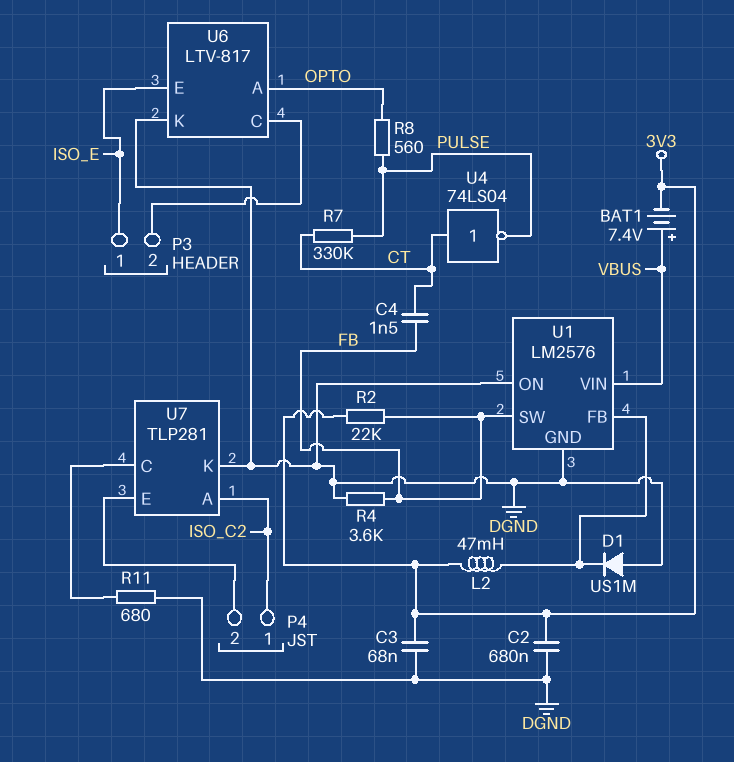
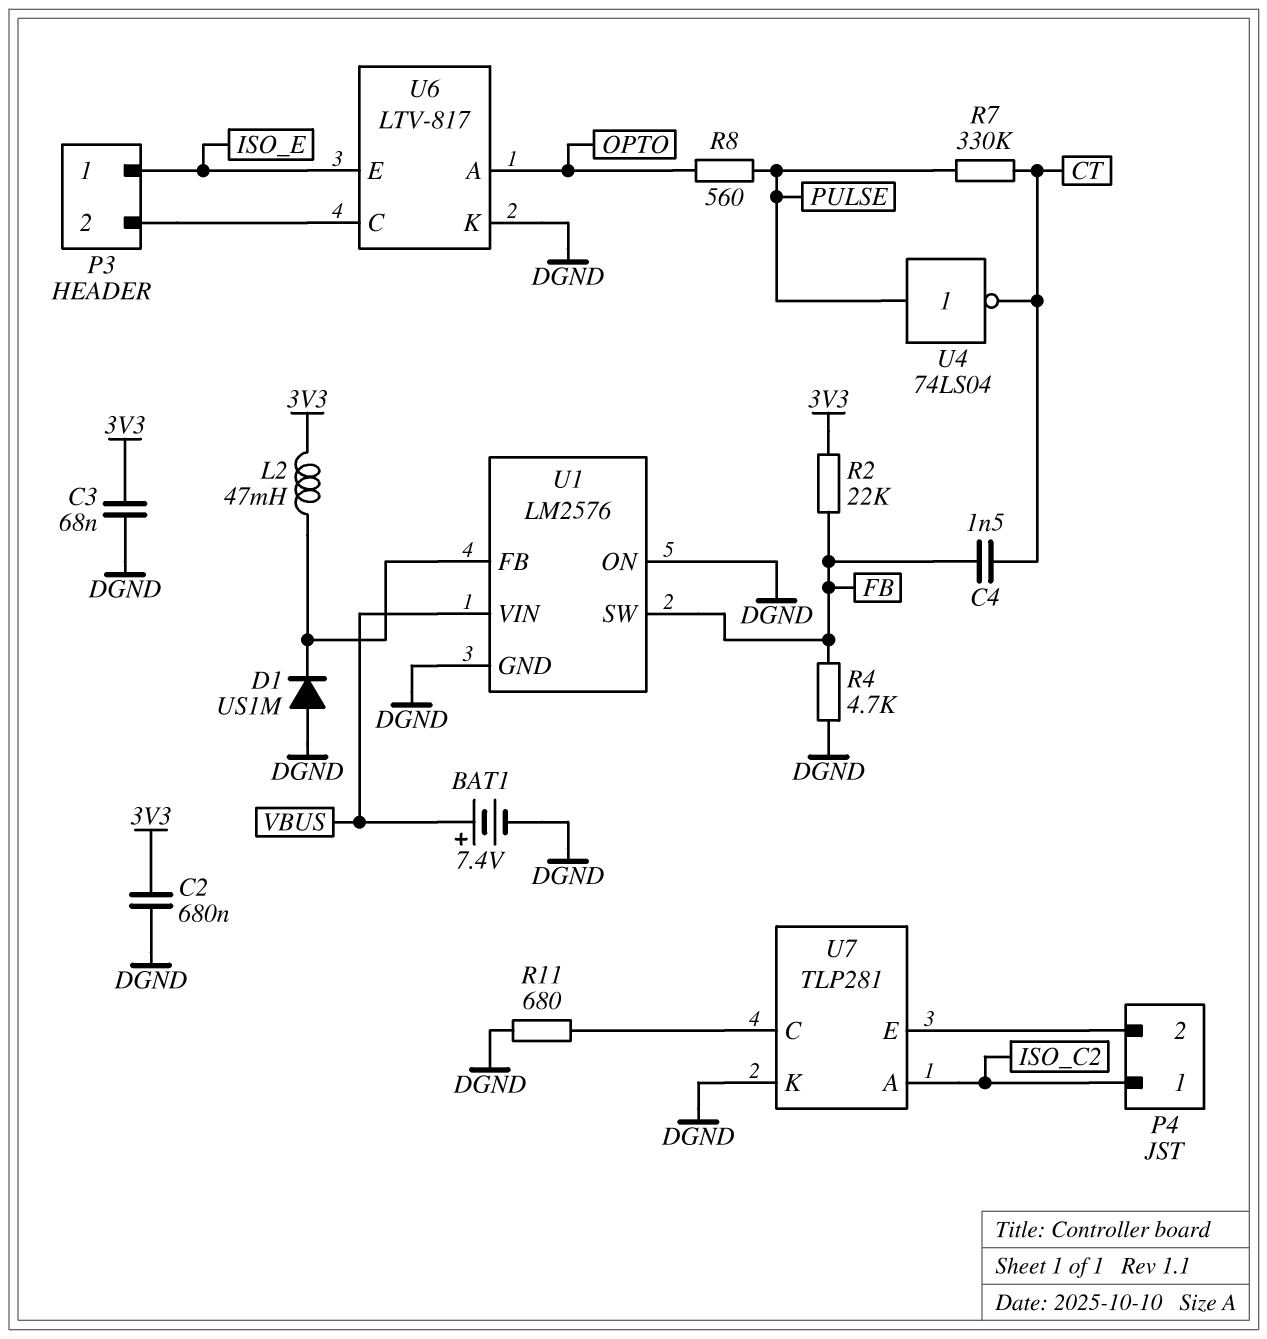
BAT1: 7.4V (plus VBUS, minus 3V3) -> 7.4V (plus VBUS, minus DGND)
R4: 3.6k (DGND, FB) -> 4.7k (DGND, FB)
U4: NOT 74LS04 (in CT, out PULSE) -> NOT 74LS04 (in PULSE, out CT)

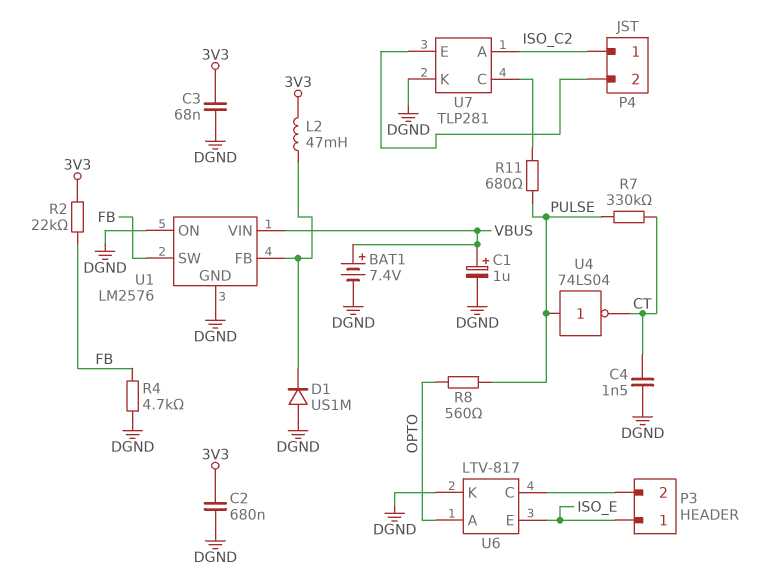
C1: none -> 1uF (plus VBUS, minus DGND)
C4: 1.5nF (CT, FB) -> 1.5nF (CT, DGND)
R11: 680 (DGND, U7/C) -> 680 (PULSE, U7/C)

